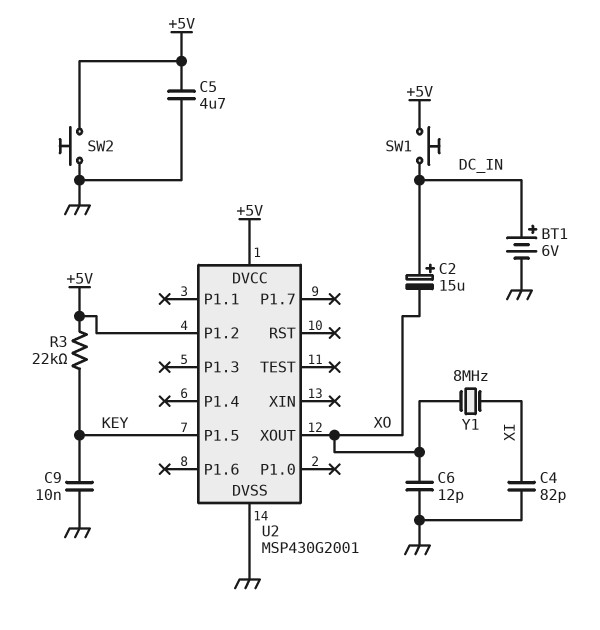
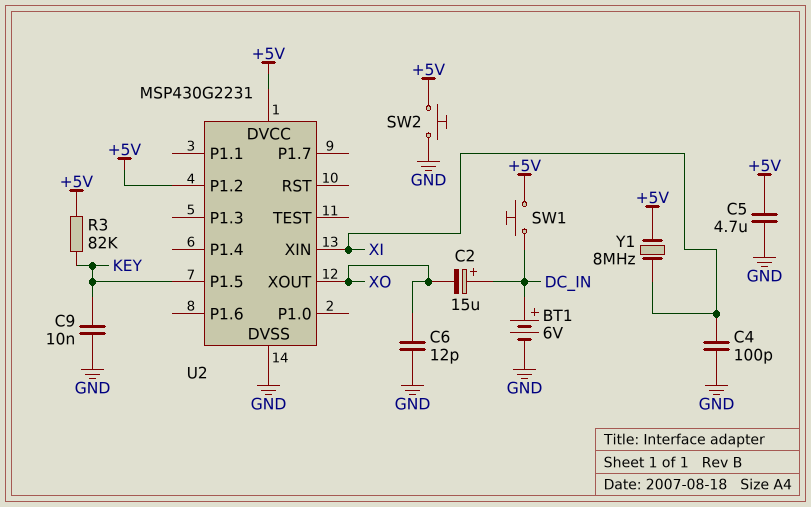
C4: 82pF (GND, XI) -> 100pF (GND, XI)
R3: 22k (+5V, KEY) -> 82k (+5V, KEY)
U2: MSP430G2001 -> MSP430G2231
U2 pin XIN: none -> XI
Y1: 8MHz (XI, XO) -> 8MHz (+5V, XI)

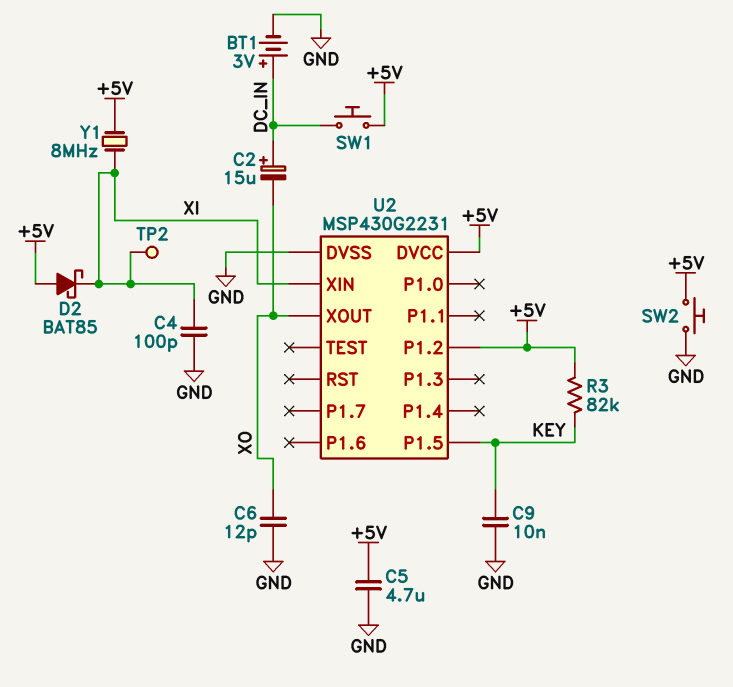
BT1: 6V (plus DC_IN, minus GND) -> 3V (plus DC_IN, minus GND)
D2: none -> schottky BAT85 (A +5V, K XI)
TP2: none -> test point (XI)

